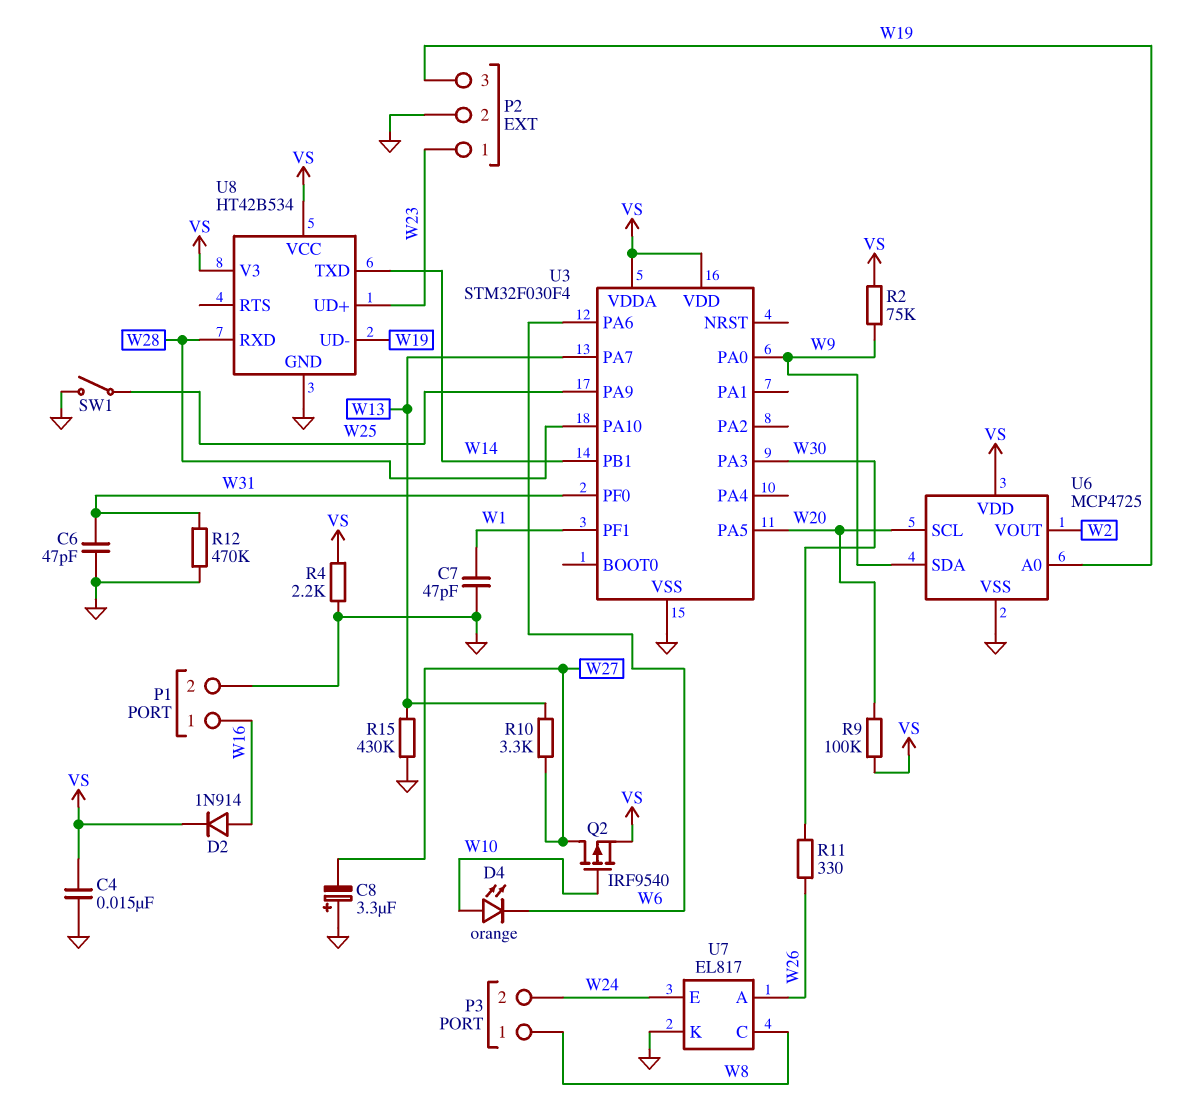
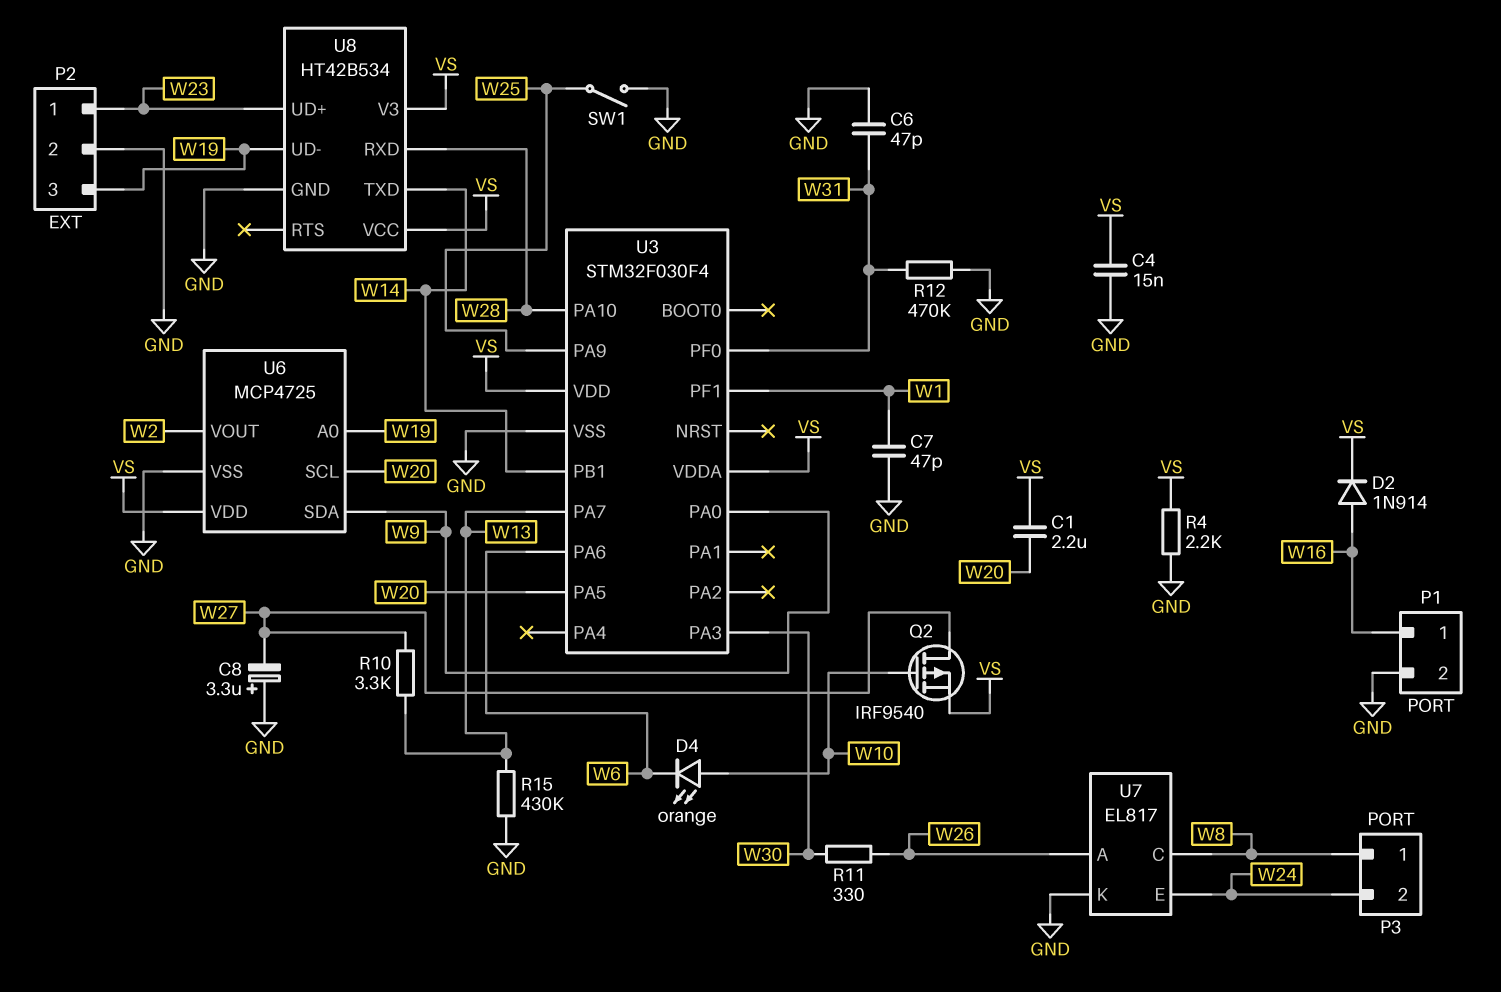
C1: none -> 2.2uF (VS, W20)
R2: 75k (VS, W9) -> none
R9: 100k (VS, W20) -> none

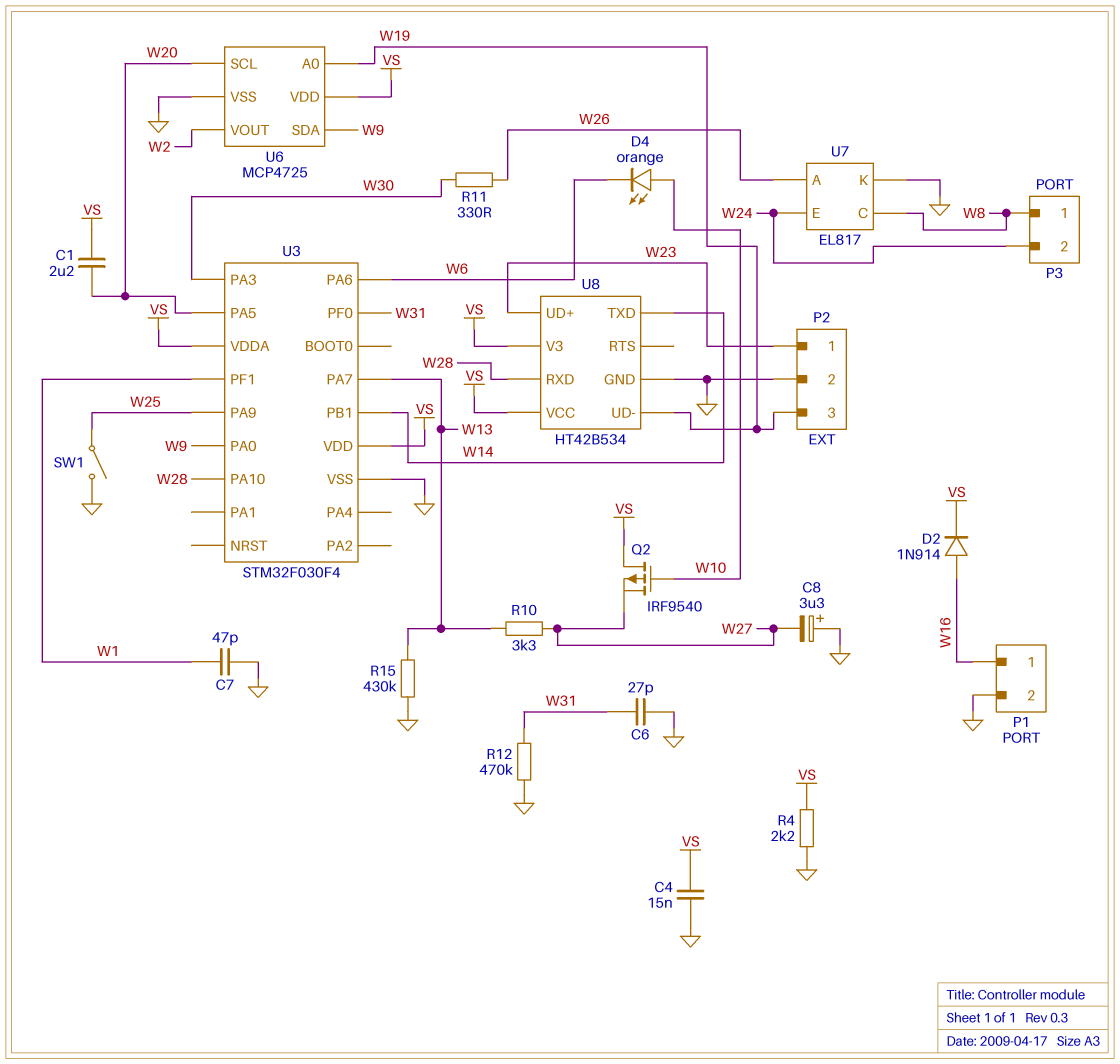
C6: 47pF (GND, W31) -> 27pF (GND, W31)
Q2: PMOS IRF9540 (G W10, D W27, S VS) -> PMOS IRF9540 (G W10, D VS, S W27)

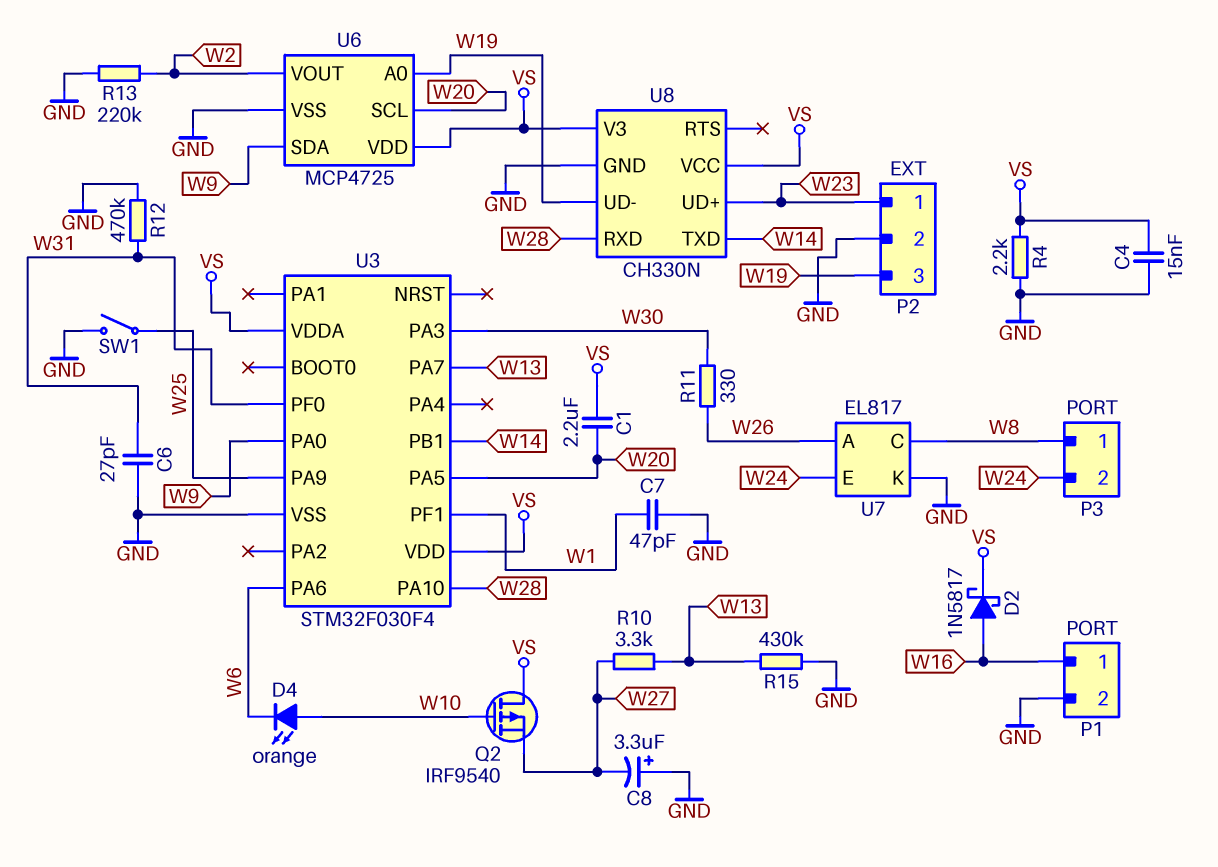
D2: diode 1N914 (A W16, K VS) -> schottky 1N5817 (A W16, K VS)
R13: none -> 220k (GND, W2)
U8: HT42B534 -> CH330N

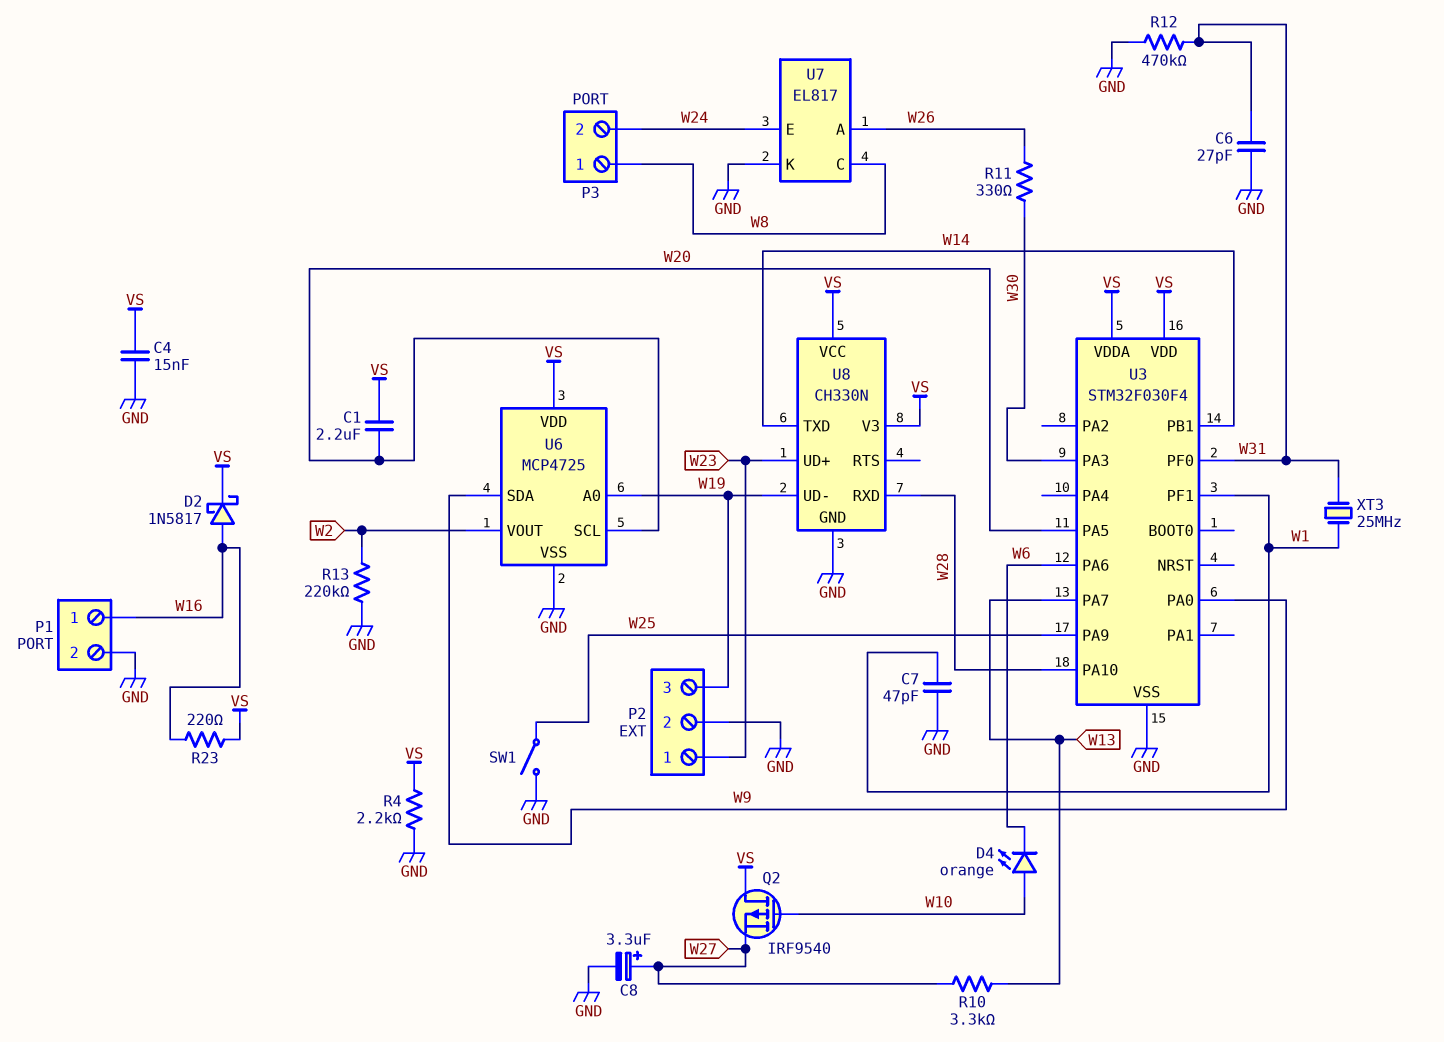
C8: 3.3uF (plus GND, minus W27) -> 3.3uF (plus W27, minus GND)
R15: 430k (GND, W13) -> none
R23: none -> 220 (VS, W16)
XT3: none -> 25MHz (W1, W31)

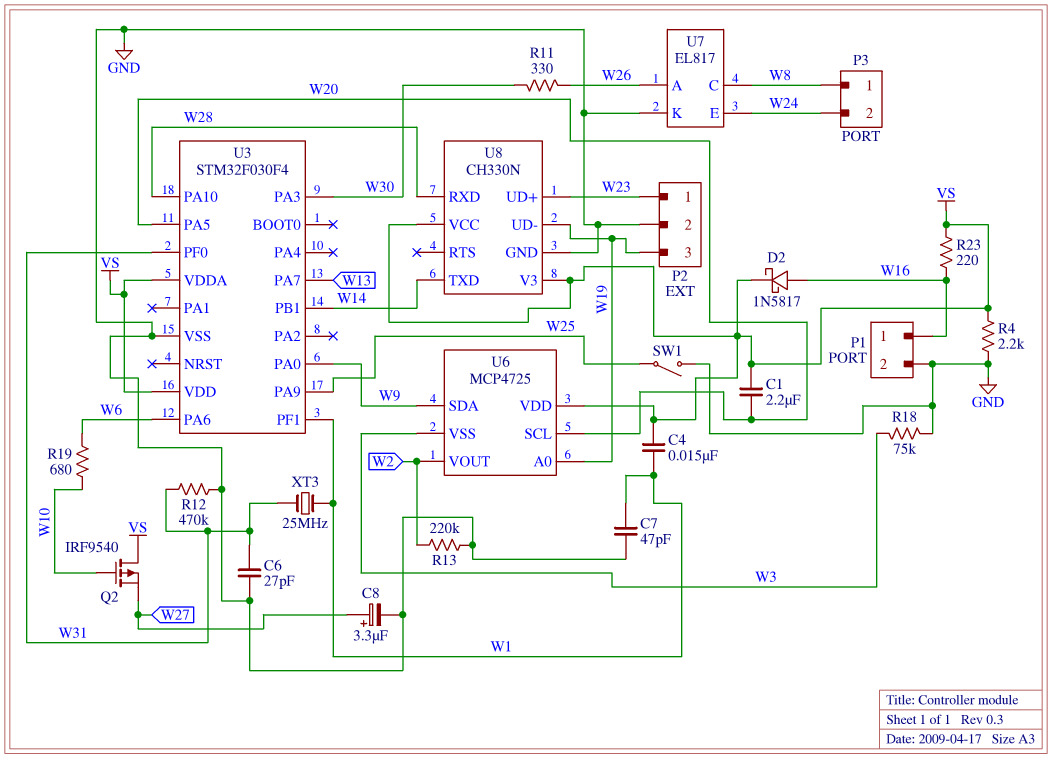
C4: 15nF (GND, VS) -> 15nF (VS, W1)
D4: LED orange (A W10, K W6) -> none
R10: 3.3k (W13, W27) -> none
R18: none -> 75k (GND, W3)
R19: none -> 680 (W6, W10)
U6 pin VSS: GND -> W3

